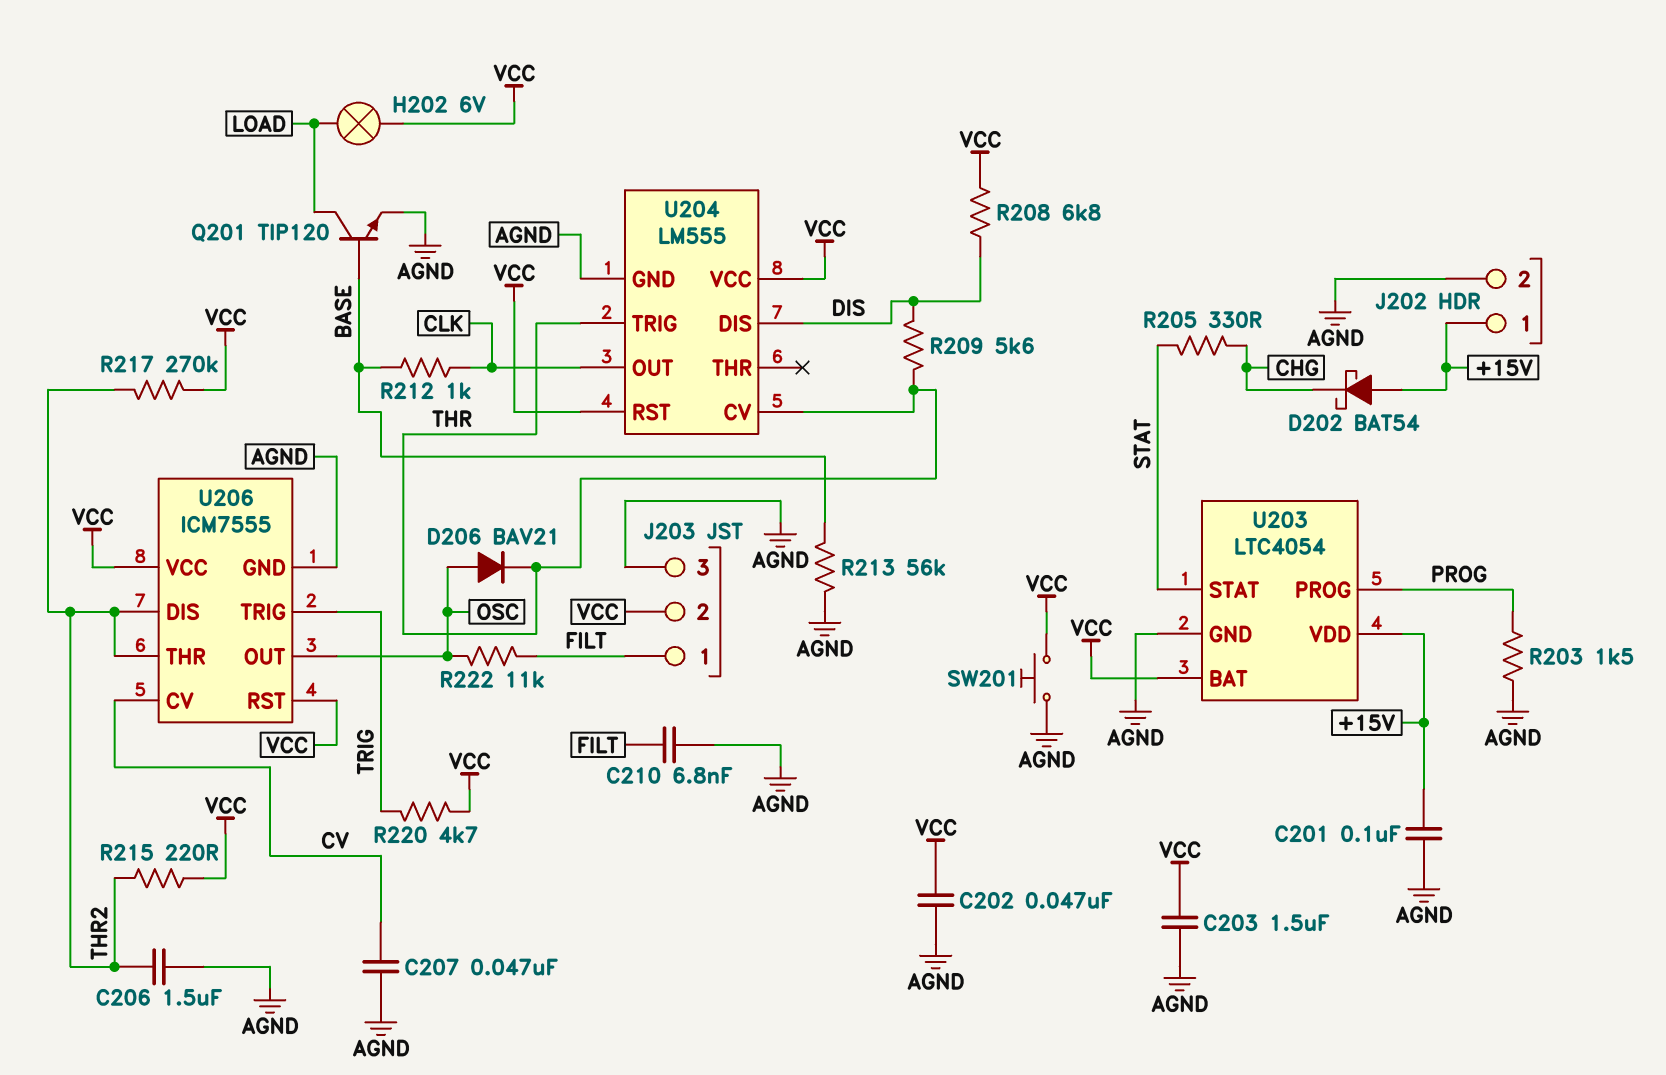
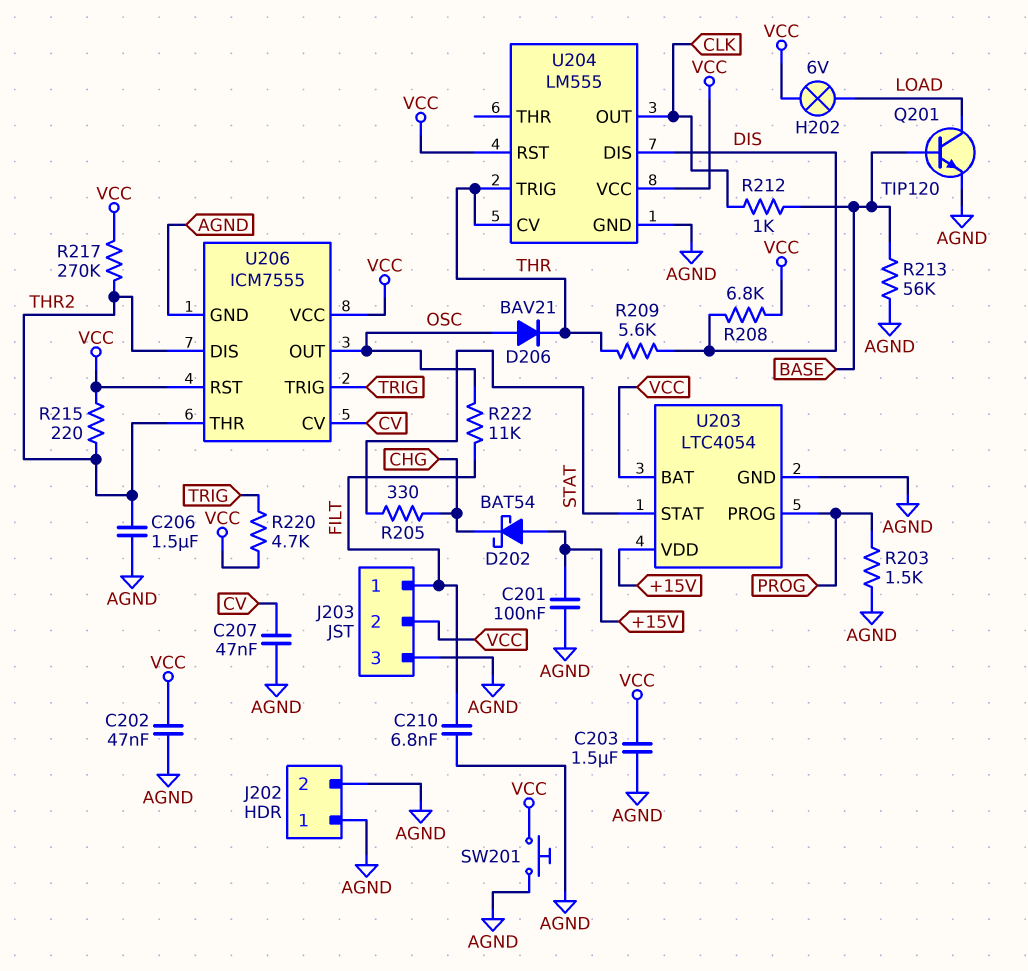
J202 pin 1: +15V -> AGND

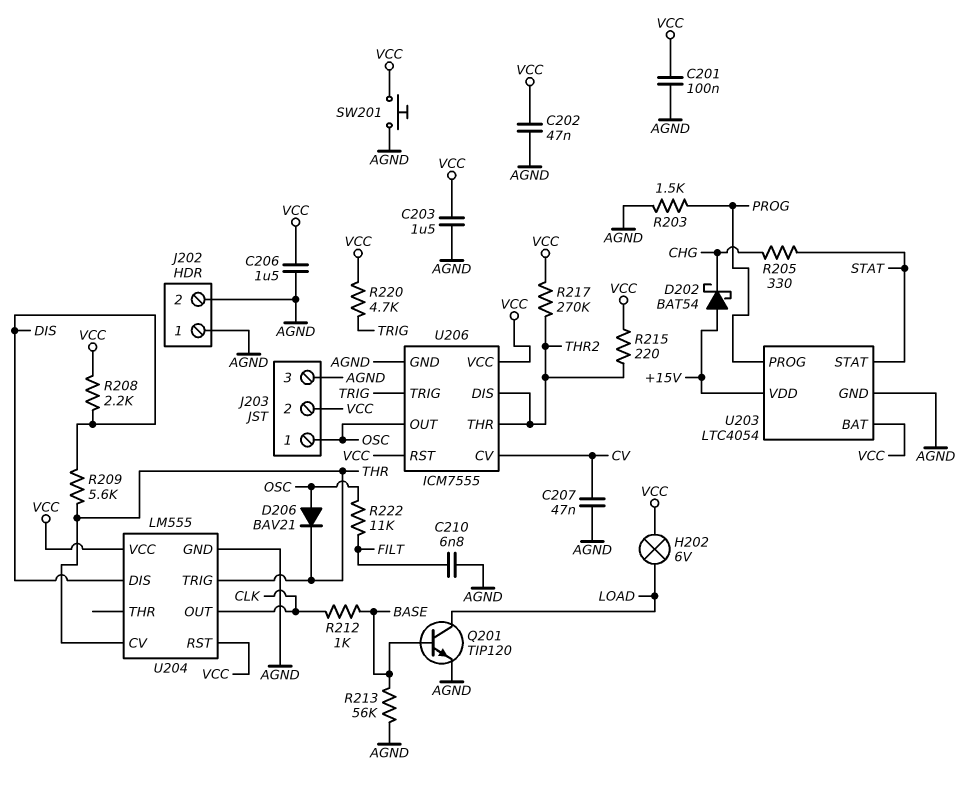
C201: 100nF (+15V, AGND) -> 100nF (AGND, VCC)
C206: 1.5uF (AGND, THR2) -> 1.5uF (AGND, VCC)
J203 pin 1: FILT -> OSC
R208: 6.8k (DIS, VCC) -> 2.2k (DIS, VCC)

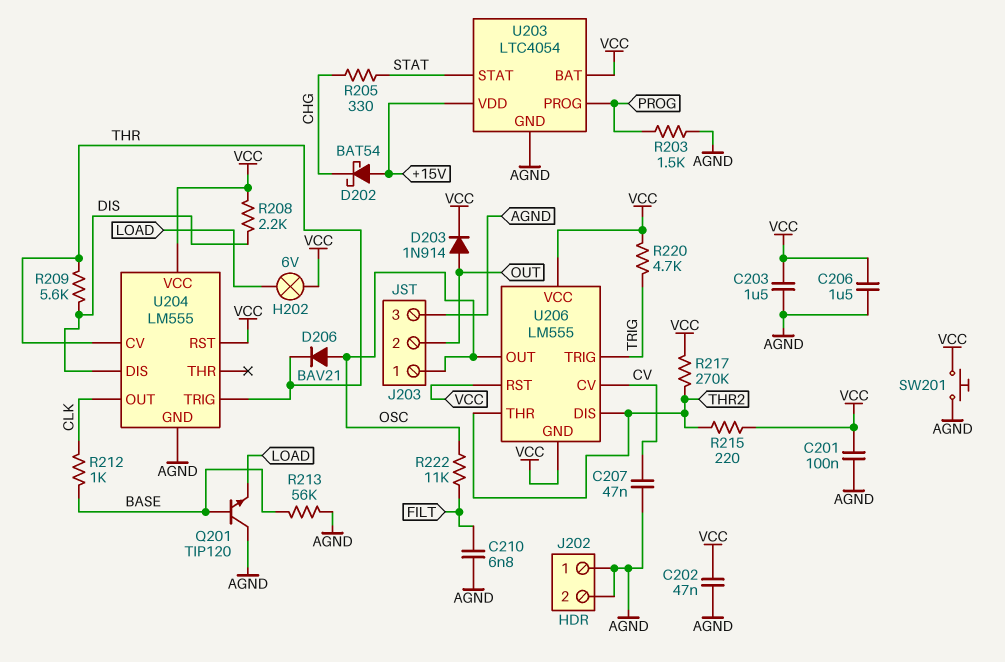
D203: none -> diode 1N914 (A OUT, K VCC)
J203 pin 2: VCC -> OUT
Q201: NPN TIP120 (B BASE, C LOAD, E AGND) -> NPN TIP120 (B BASE, C AGND, E LOAD)
U206: ICM7555 -> LM555
U206 pin GND: AGND -> VCC

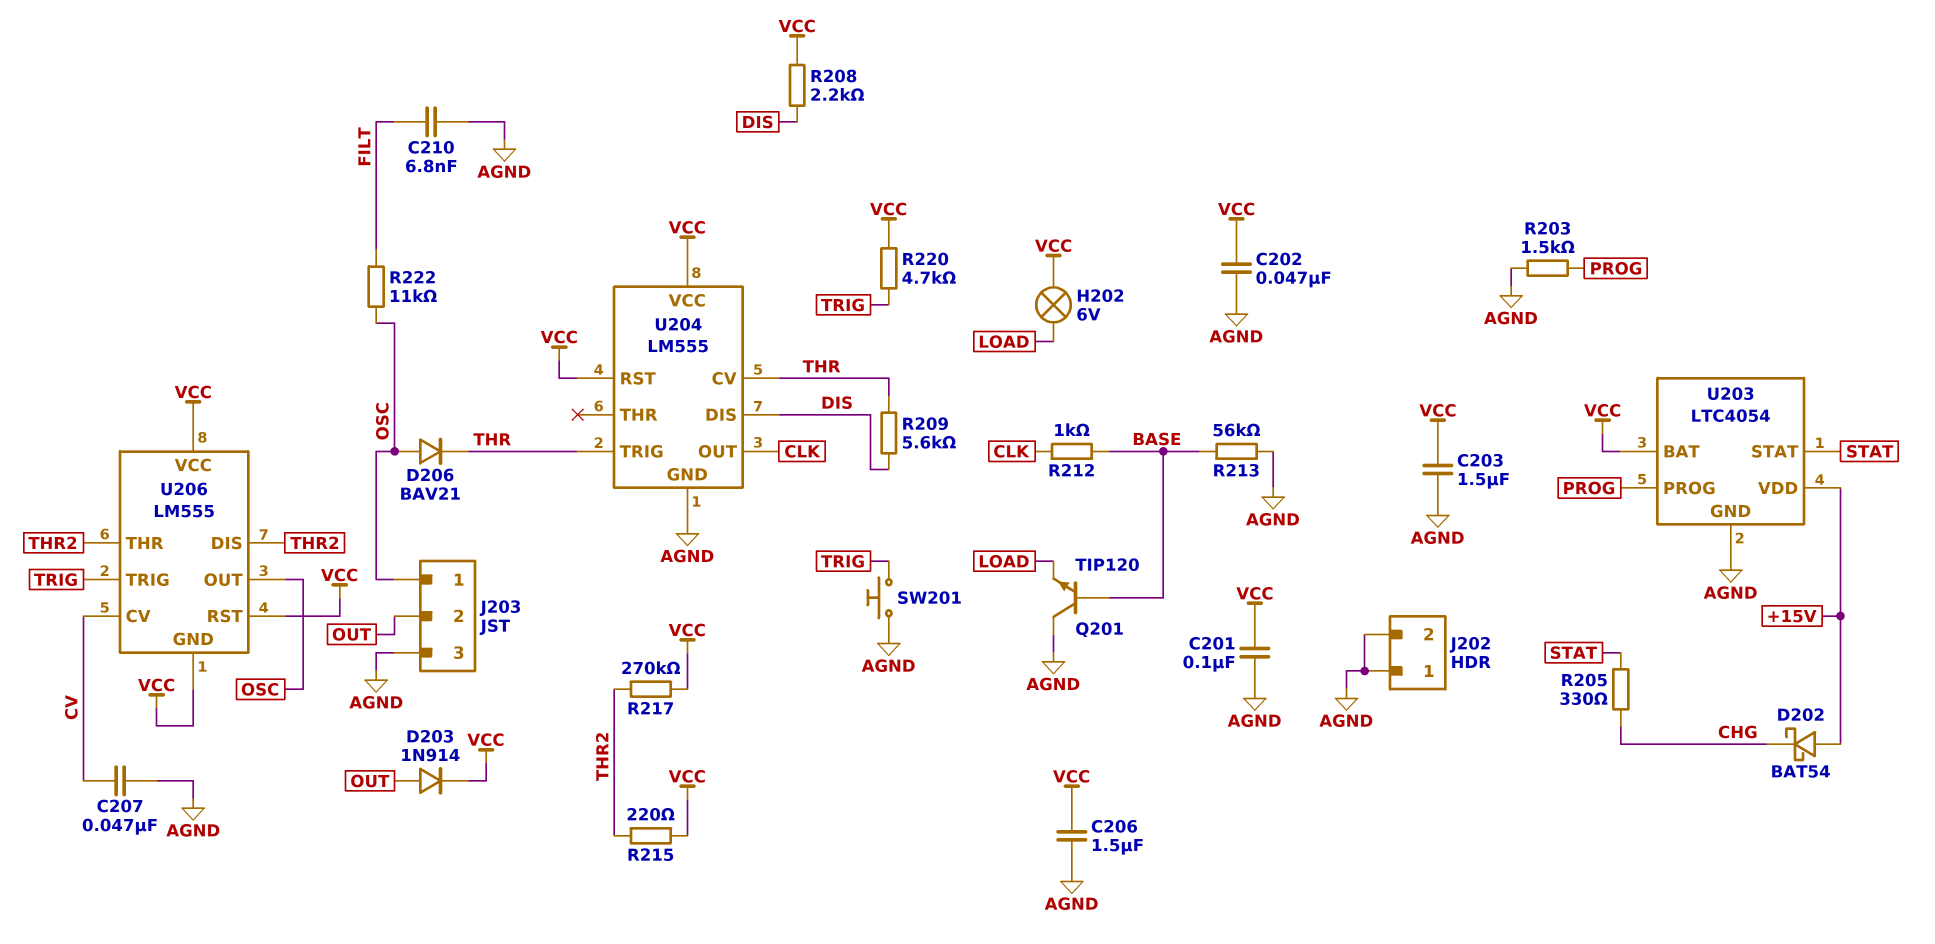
SW201: button (AGND, VCC) -> button (AGND, TRIG)

